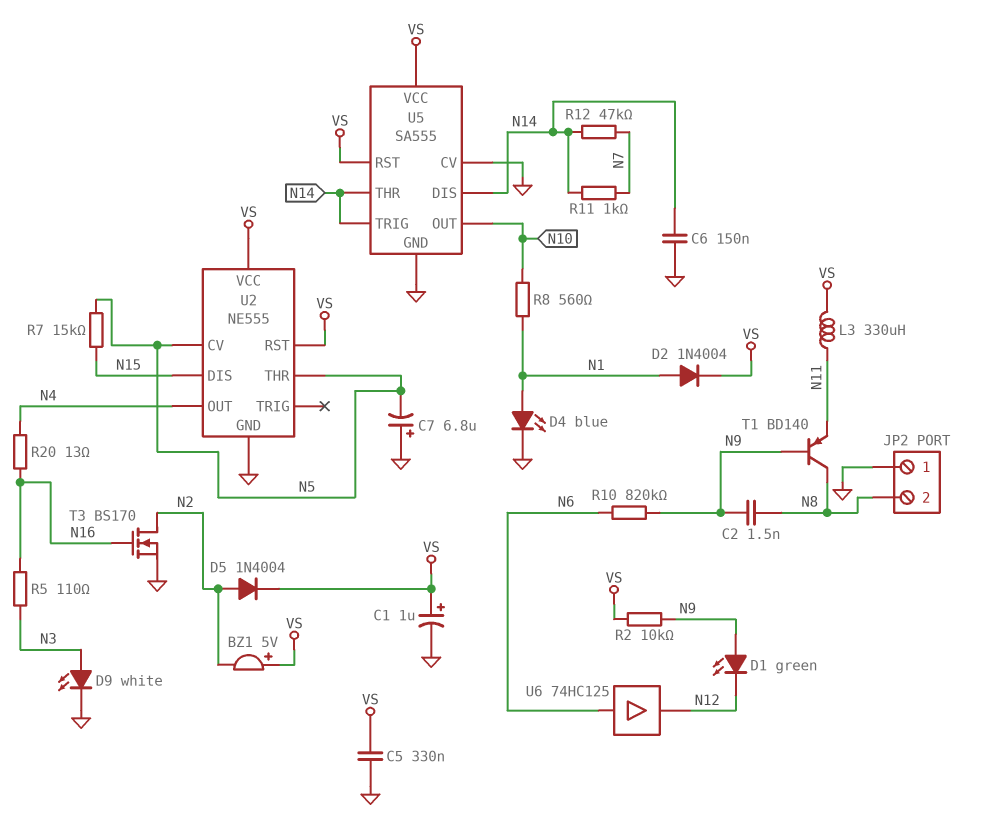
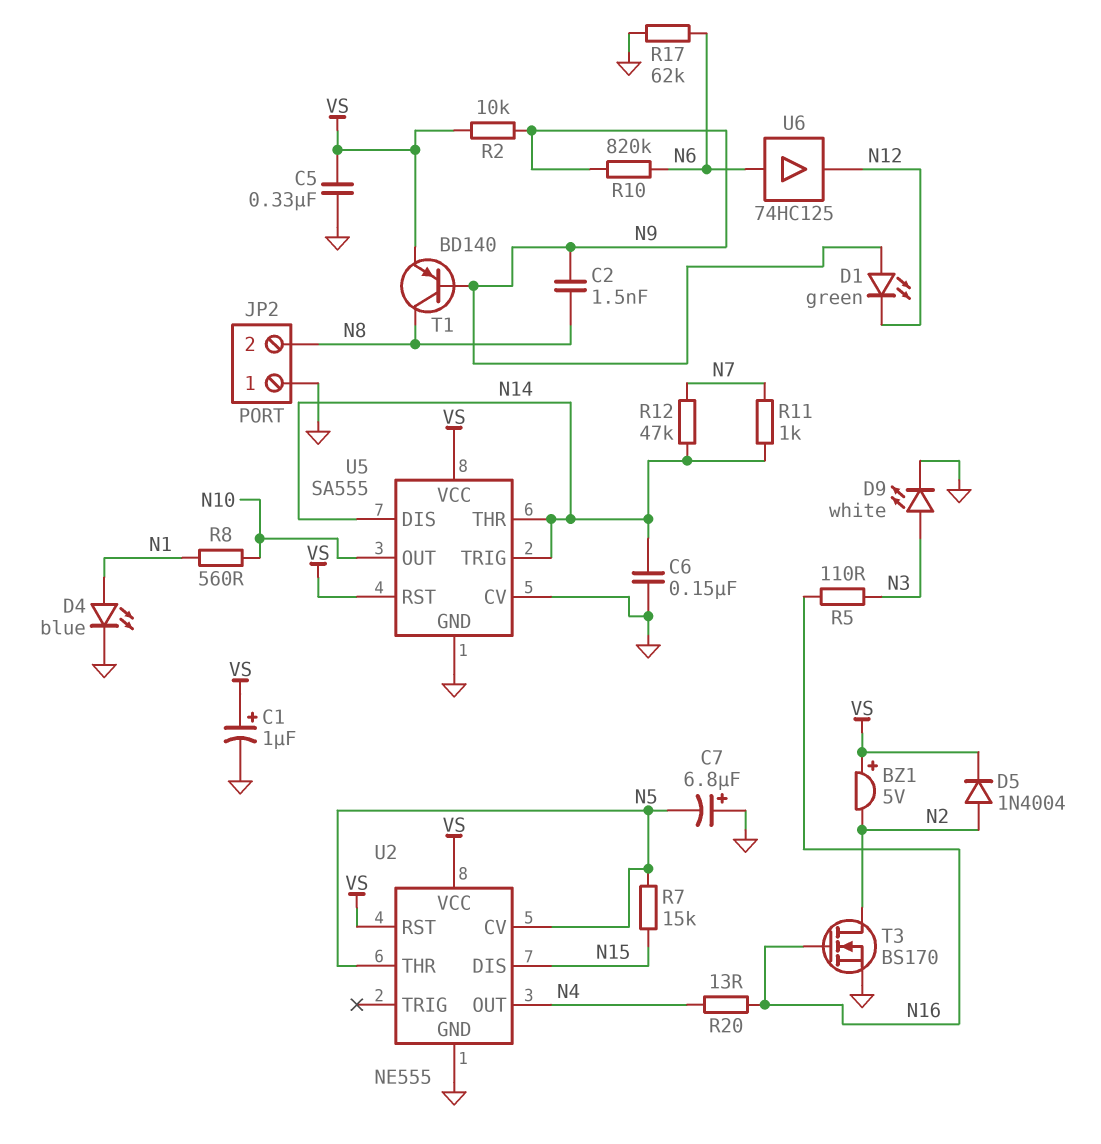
D2: diode 1N4004 (A N1, K VS) -> none
L3: 330uH (N11, VS) -> none
R17: none -> 62k (GND, N6)
T1: PNP BD140 (B N9, C N8, E N11) -> PNP BD140 (B N9, C N8, E VS)

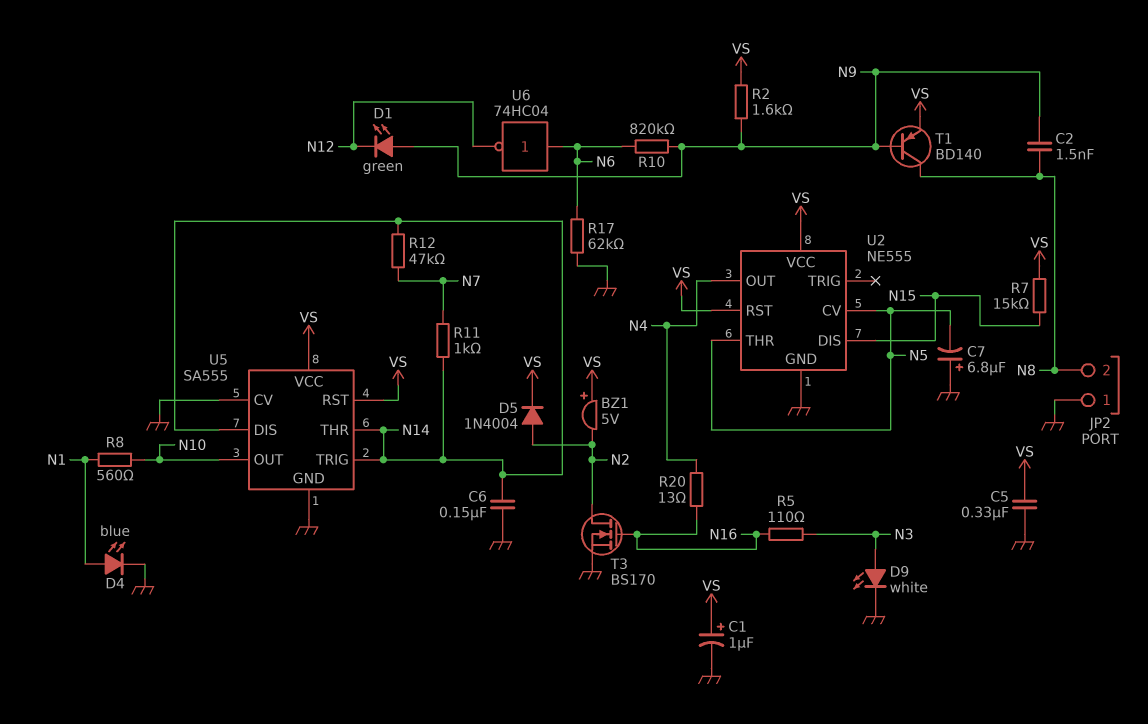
R2: 10k (N9, VS) -> 1.6k (N9, VS)
R7: 15k (N5, N15) -> 15k (N15, VS)
U6: buffer 74HC125 (in N6, out N12) -> NOT 74HC04 (in N6, out N12)

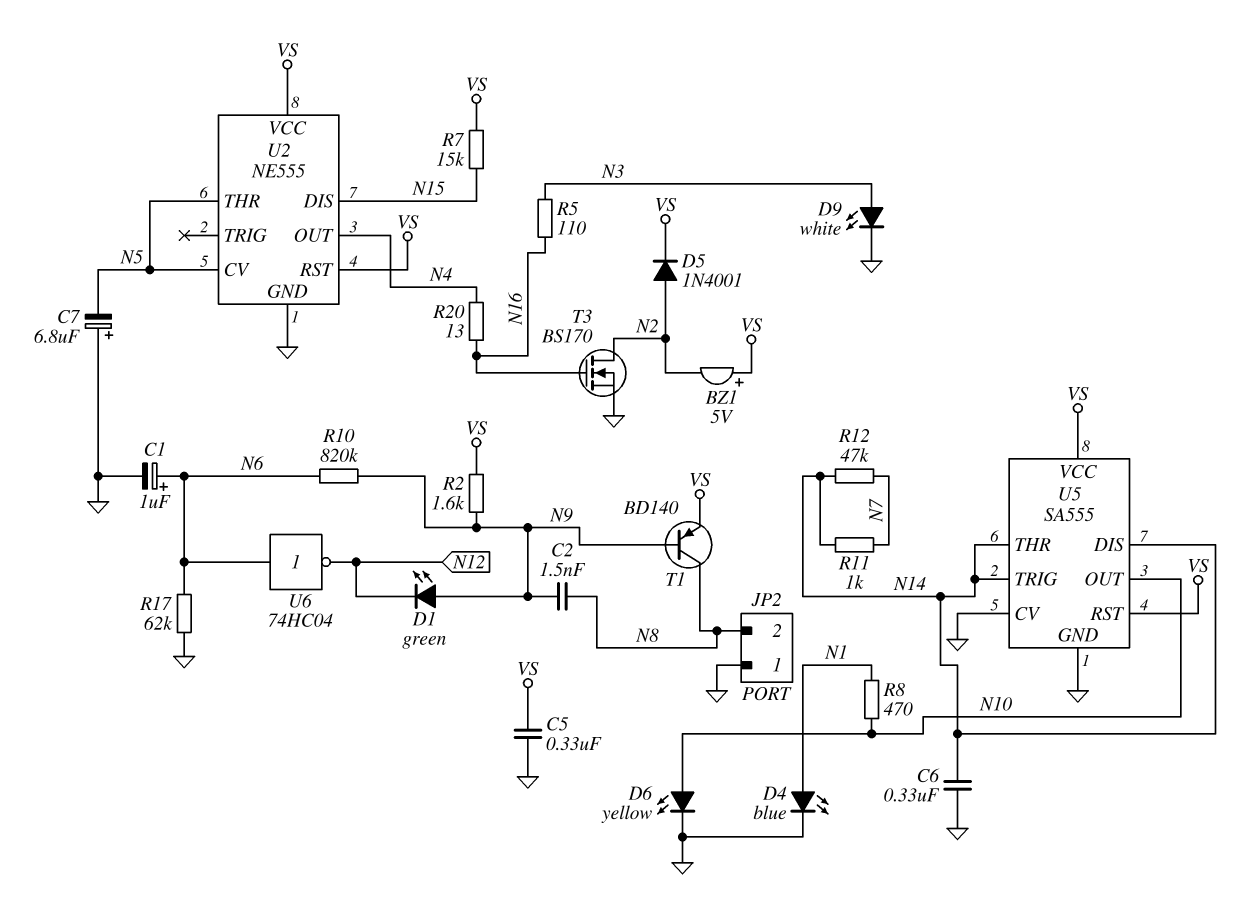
C1: 1uF (plus VS, minus GND) -> 1uF (plus N6, minus GND)
C6: 150nF (GND, N14) -> 330nF (GND, N14)
D5: diode 1N4004 (A N2, K VS) -> diode 1N4001 (A N2, K VS)
D6: none -> LED yellow (A N10, K GND)
R8: 560 (N1, N10) -> 470 (N1, N10)

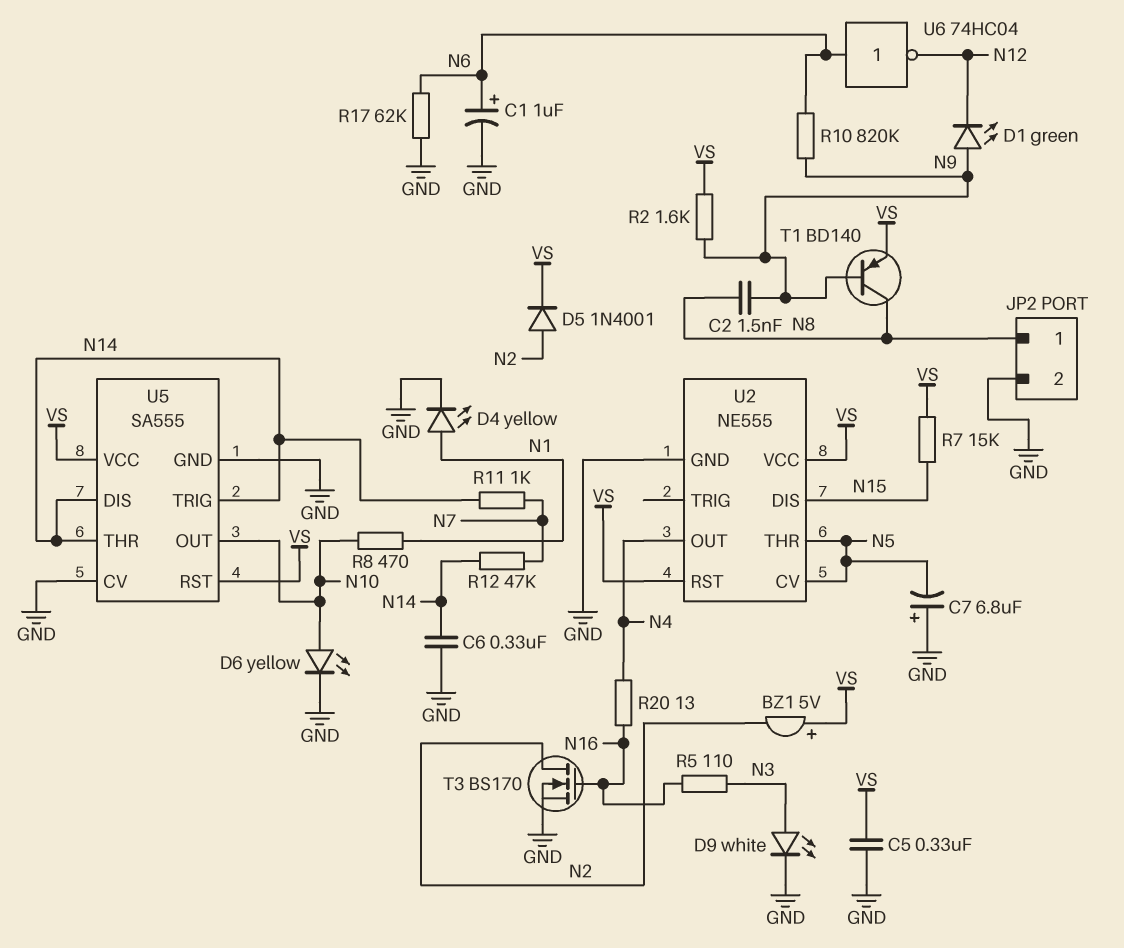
D4: LED blue (A N1, K GND) -> LED yellow (A N1, K GND)
JP2 pin 1: GND -> N8
JP2 pin 2: N8 -> GND

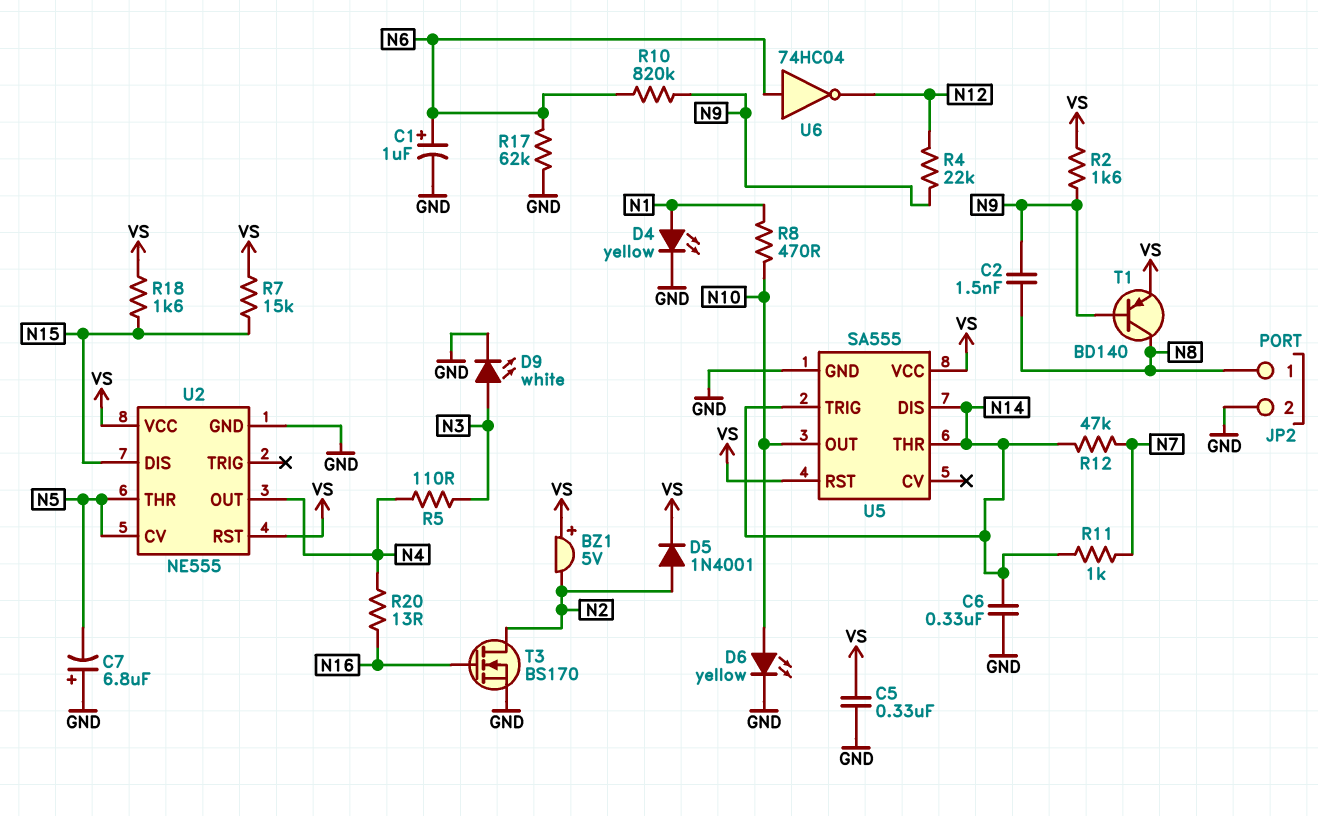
D1: LED green (A N9, K N12) -> none
R4: none -> 22k (N9, N12)
R5: 110 (N3, N16) -> 110 (N3, N4)
R18: none -> 1.6k (N15, VS)
U5 pin CV: GND -> none

